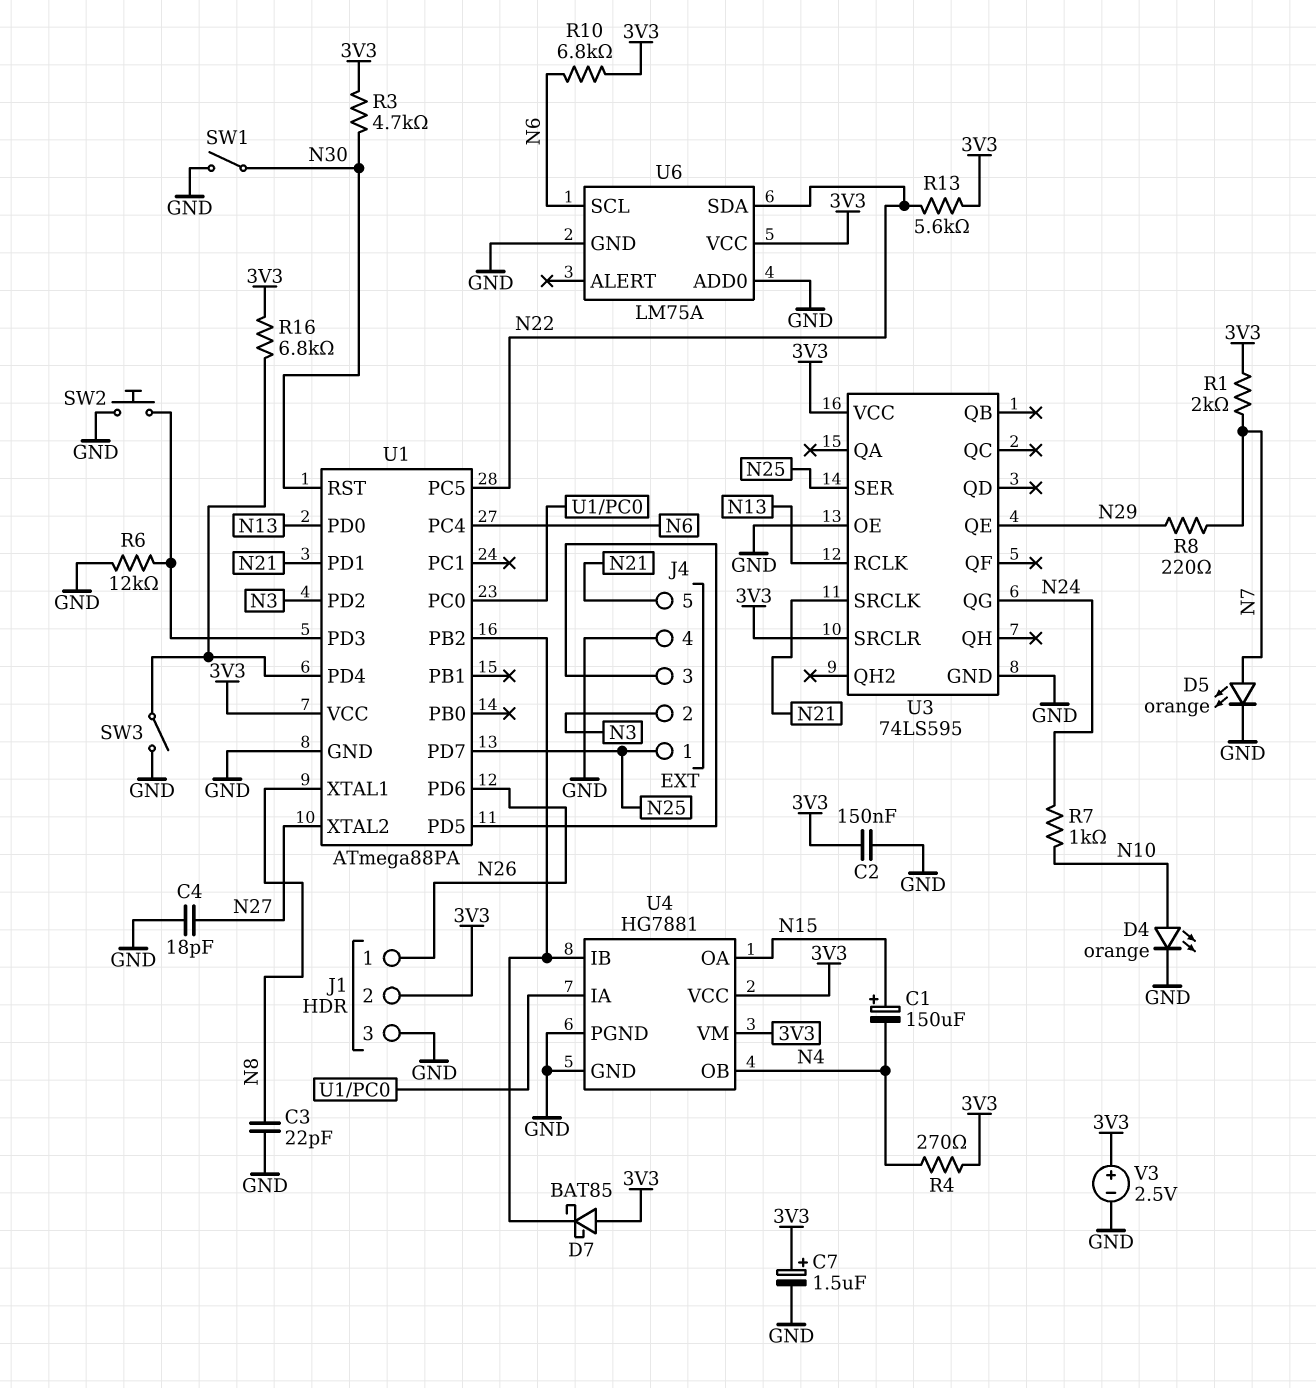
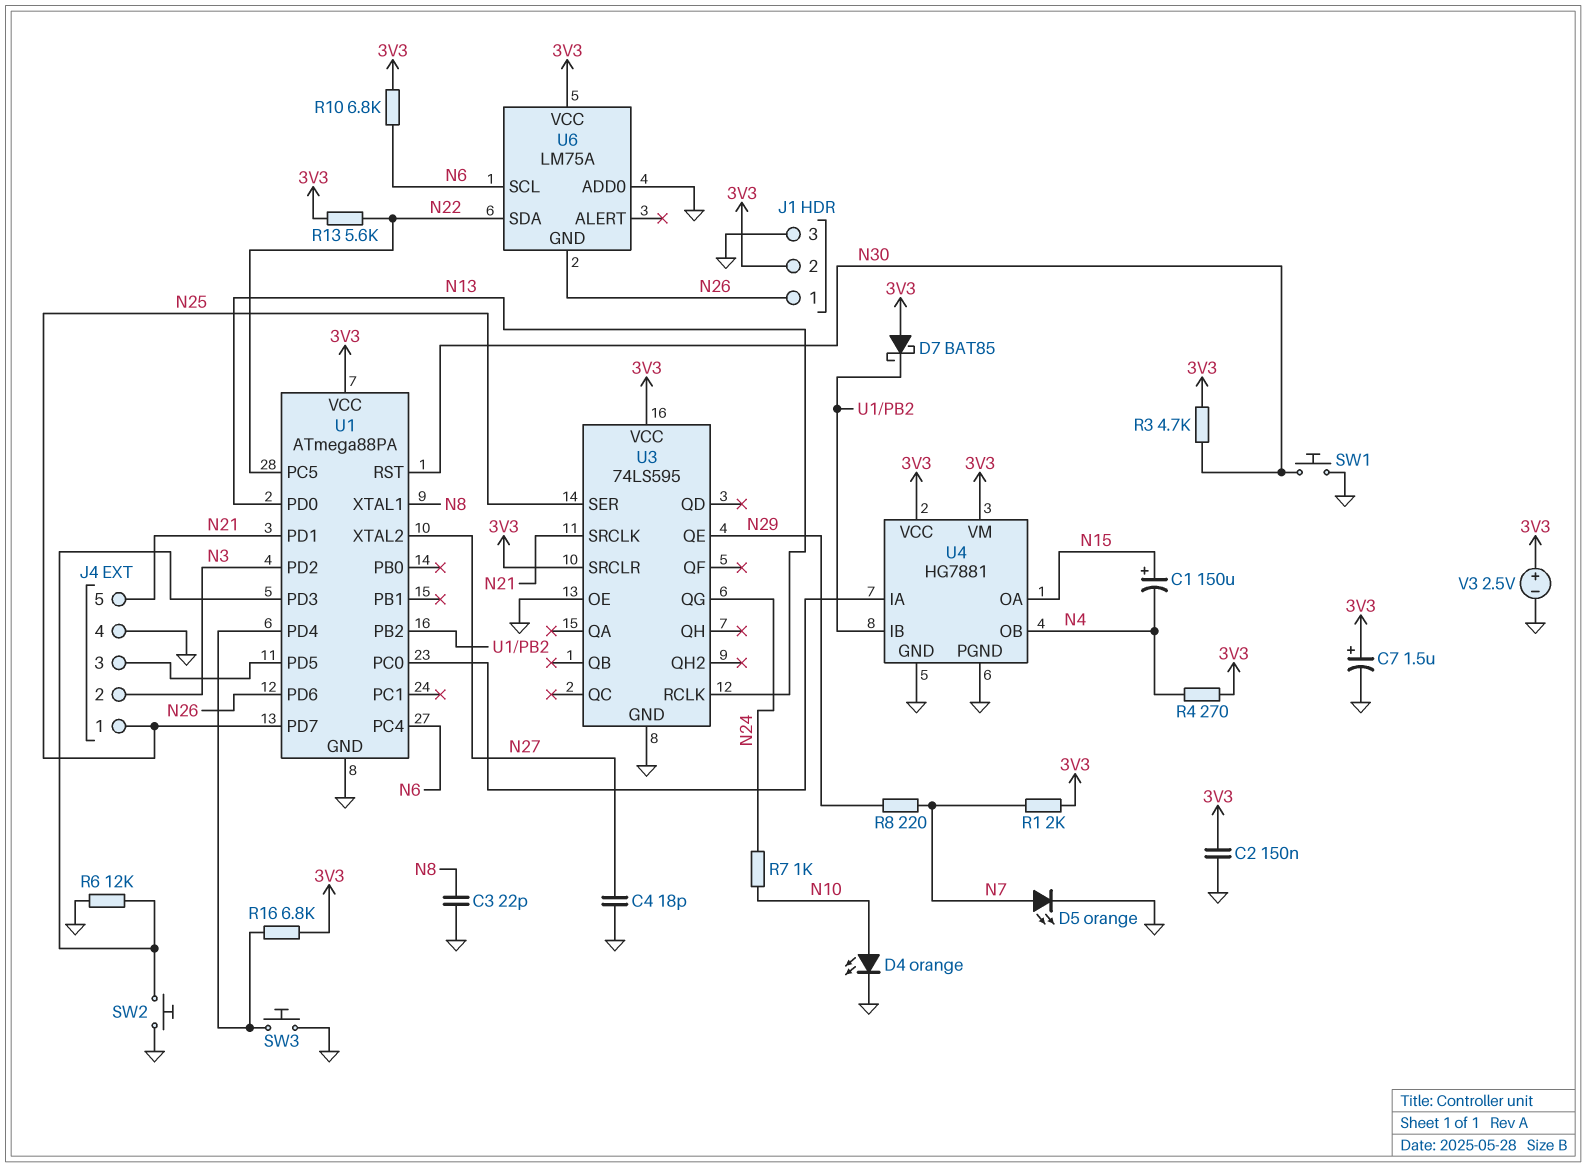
SW1: switch (GND, N30) -> button (GND, N30)
SW3: switch (GND, U1/PD4) -> button (GND, U1/PD4)
U6 pin GND: GND -> N26

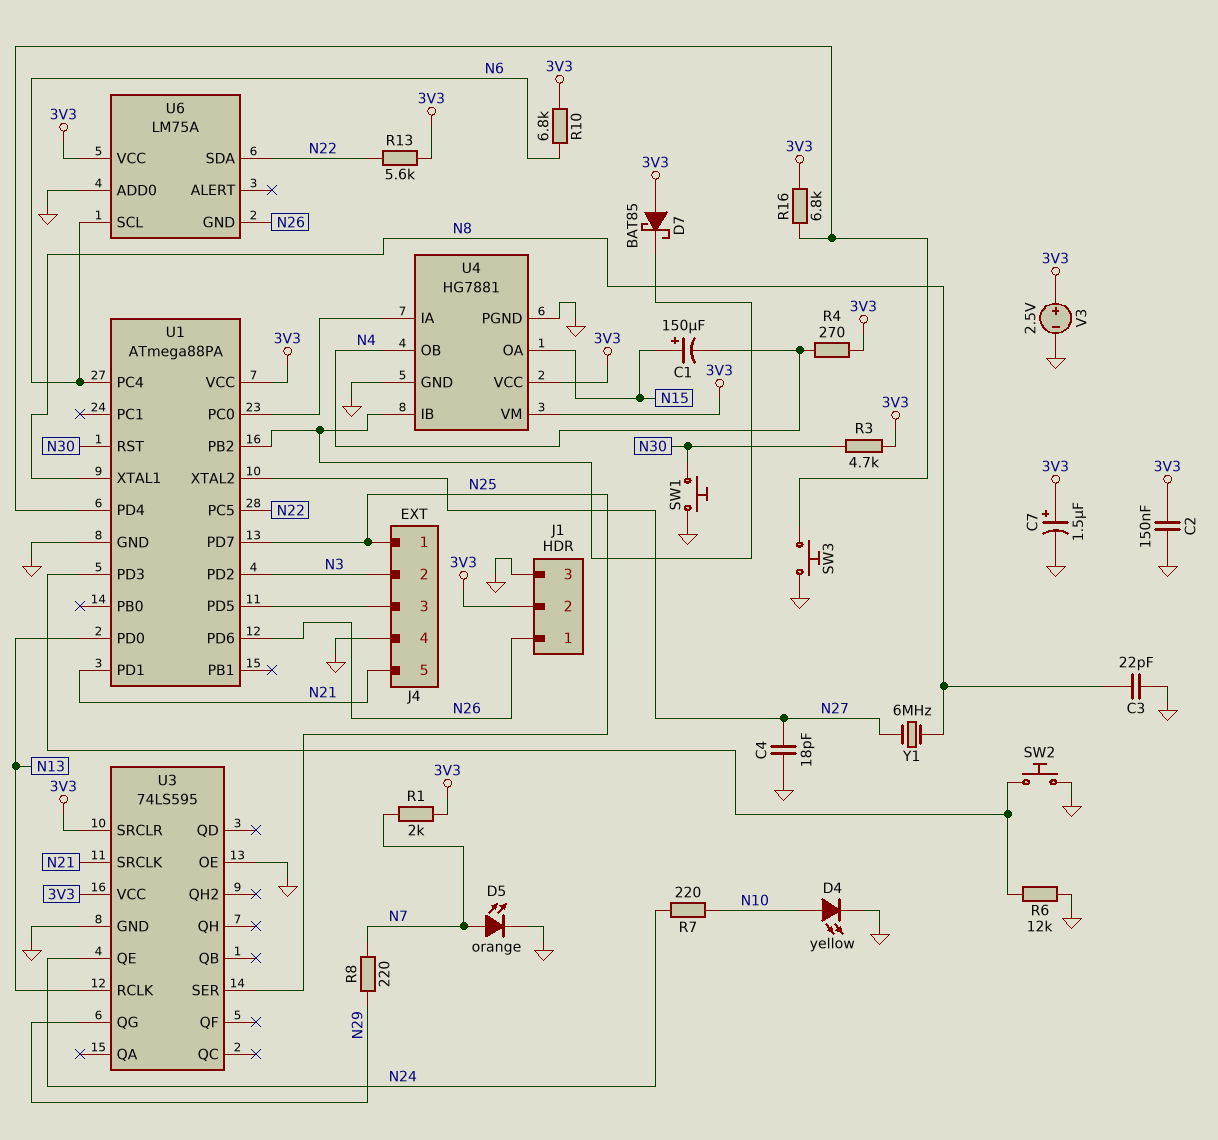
D4: LED orange (A N10, K GND) -> LED yellow (A N10, K GND)
R7: 1k (N10, N24) -> 220 (N10, N24)
U3 pin QE: N29 -> N24
U3 pin QG: N24 -> N29
Y1: none -> 6MHz (N8, N27)

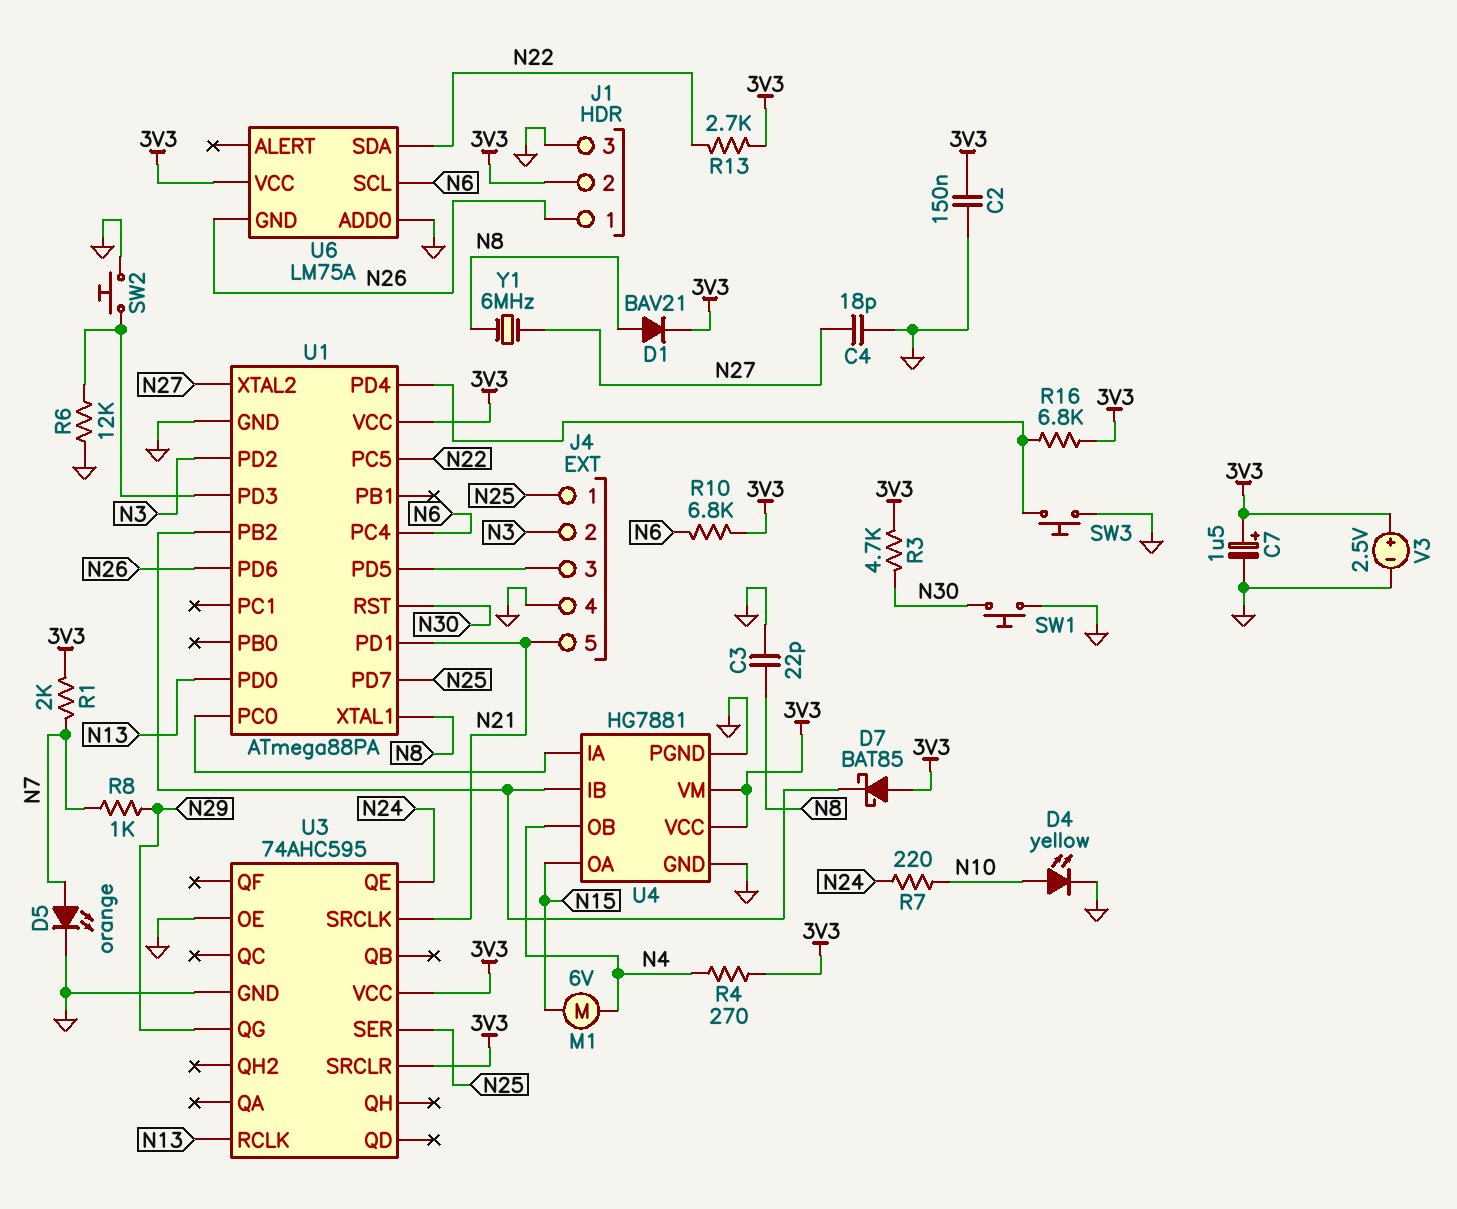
C1: 150uF (plus N15, minus N4) -> none
D1: none -> diode BAV21 (A N8, K 3V3)
M1: none -> motor 6V (N4, N15)
R8: 220 (N7, N29) -> 1k (N7, N29)
R13: 5.6k (3V3, N22) -> 2.7k (3V3, N22)
U3: 74LS595 -> 74AHC595

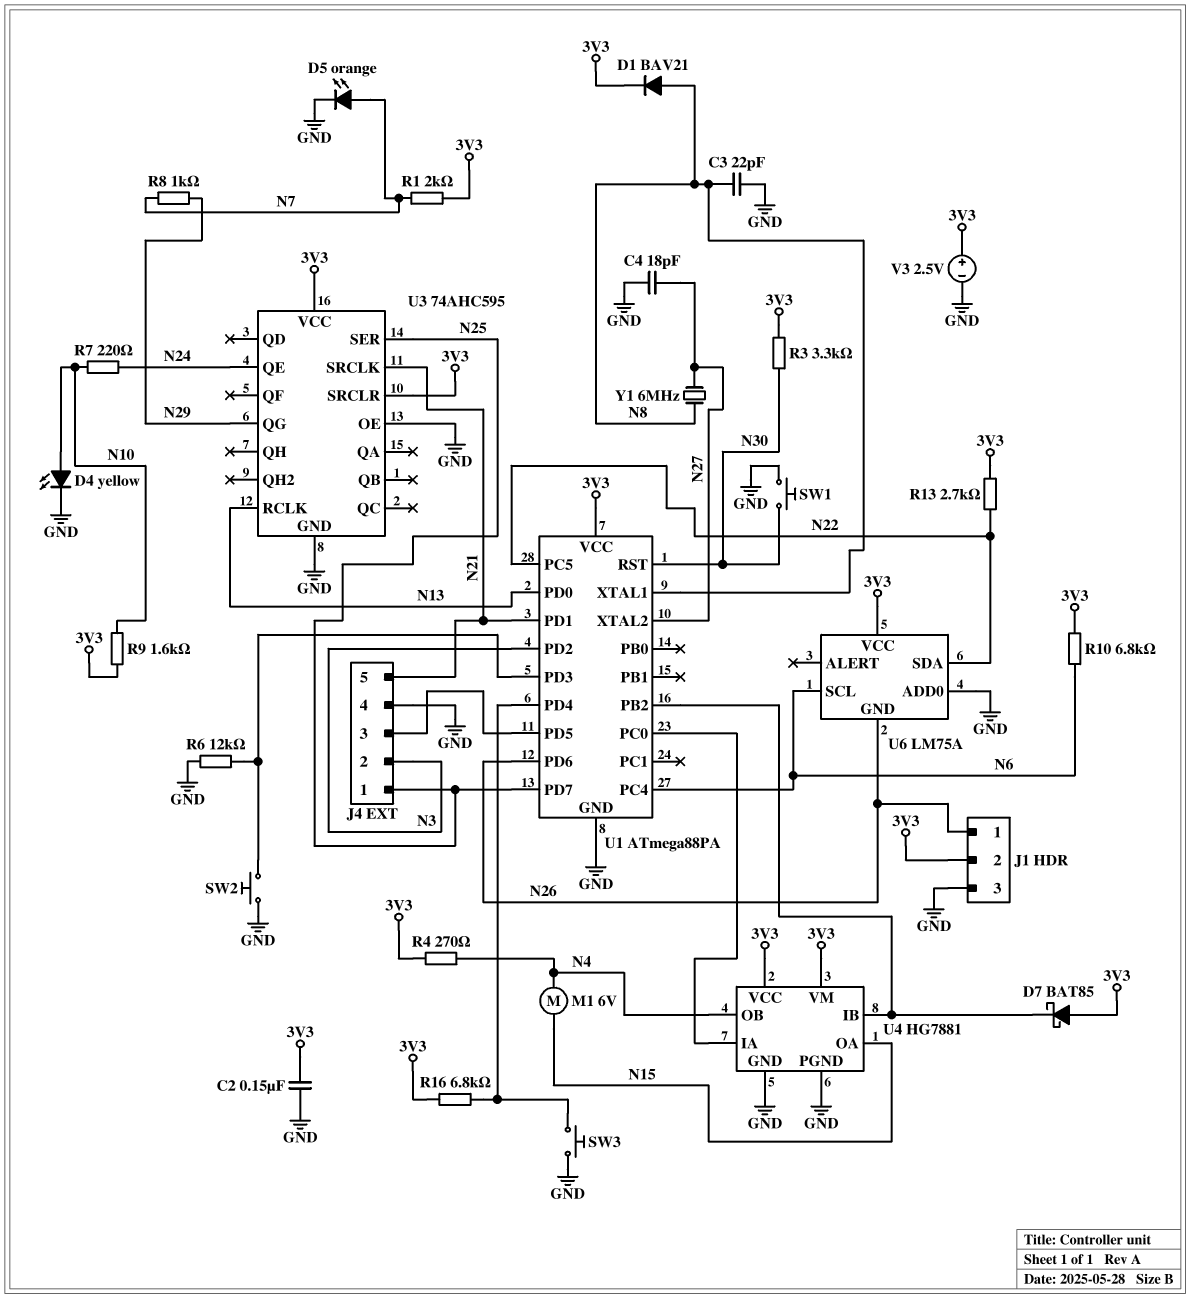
C7: 1.5uF (plus 3V3, minus GND) -> none
R3: 4.7k (3V3, N30) -> 3.3k (3V3, N30)
R9: none -> 1.6k (3V3, N10)

